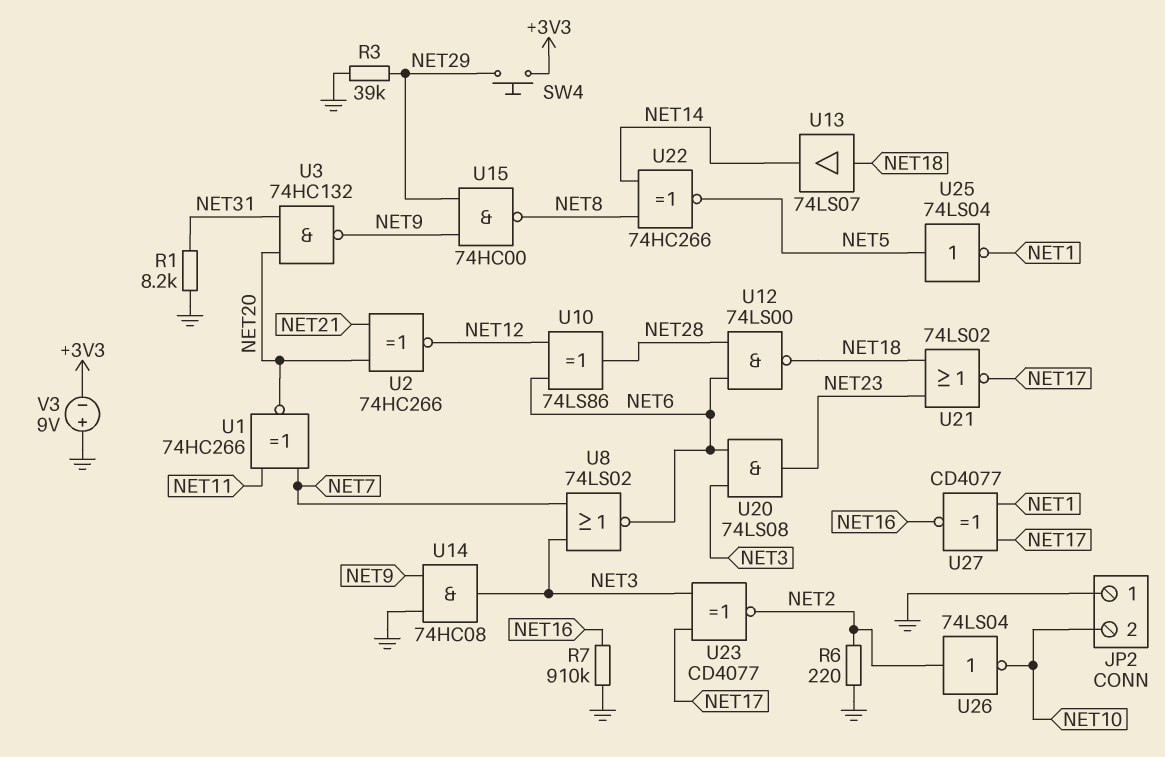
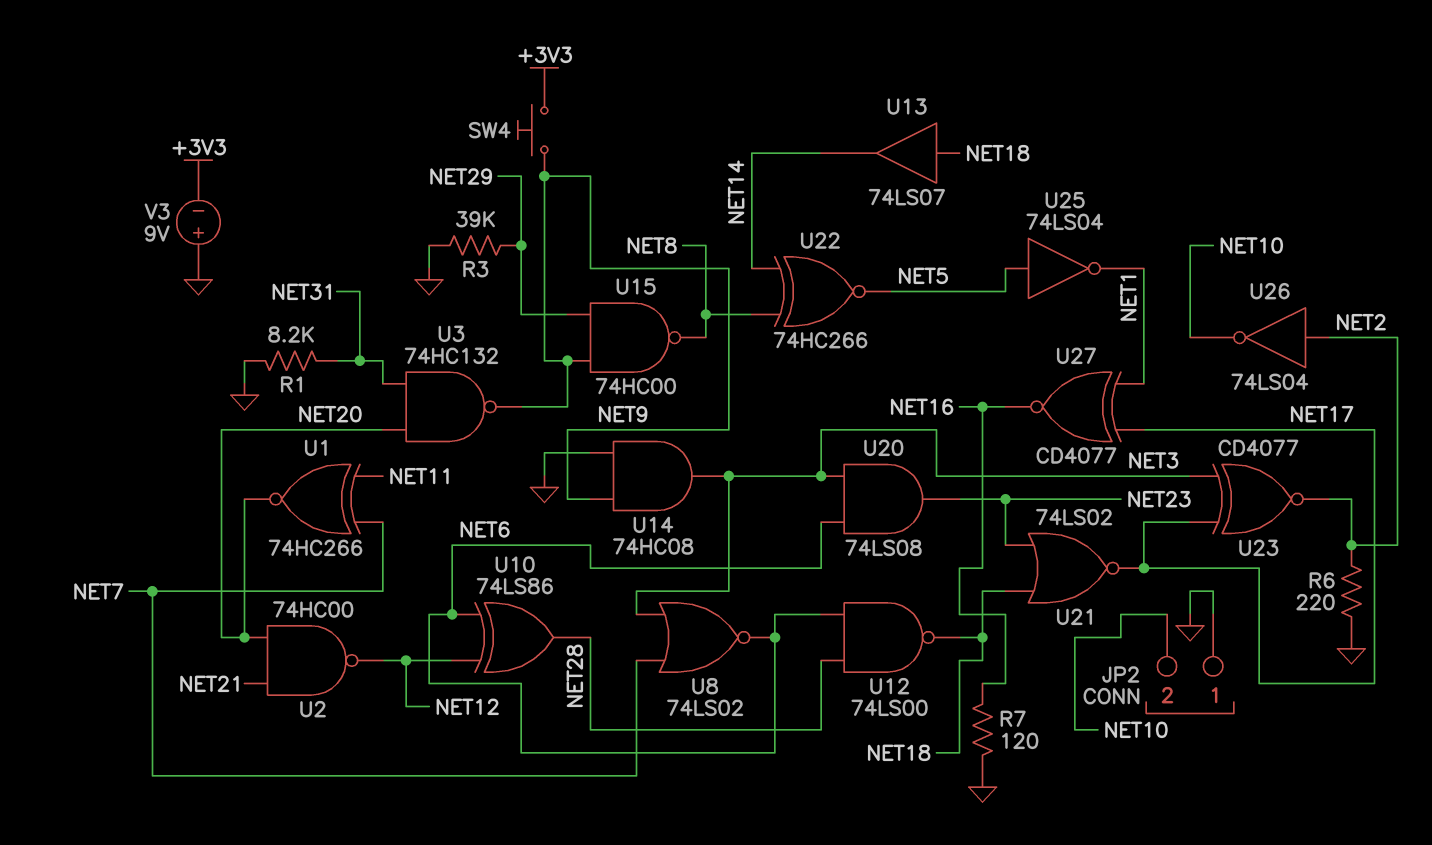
R7: 910k (GND, NET16) -> 120 (GND, NET16)
SW4: button (+3V3, NET29) -> button (+3V3, NET9)
U2: XNOR 74HC266 (in NET20, in NET21, out NET12) -> NAND 74HC00 (in NET20, in NET21, out NET12)

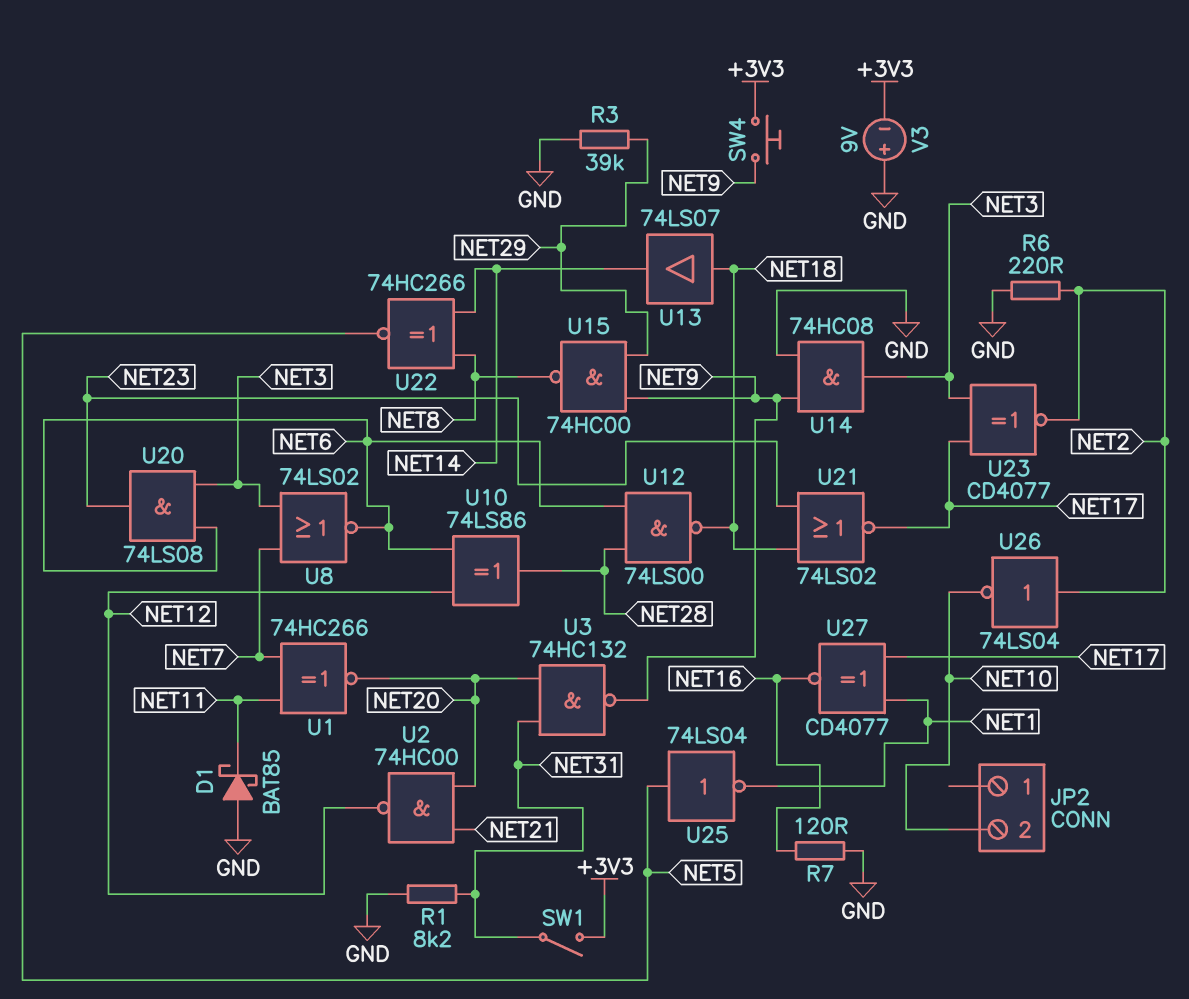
D1: none -> schottky BAT85 (A GND, K NET11)
JP2 pin 1: GND -> none
SW1: none -> switch (+3V3, NET31)

